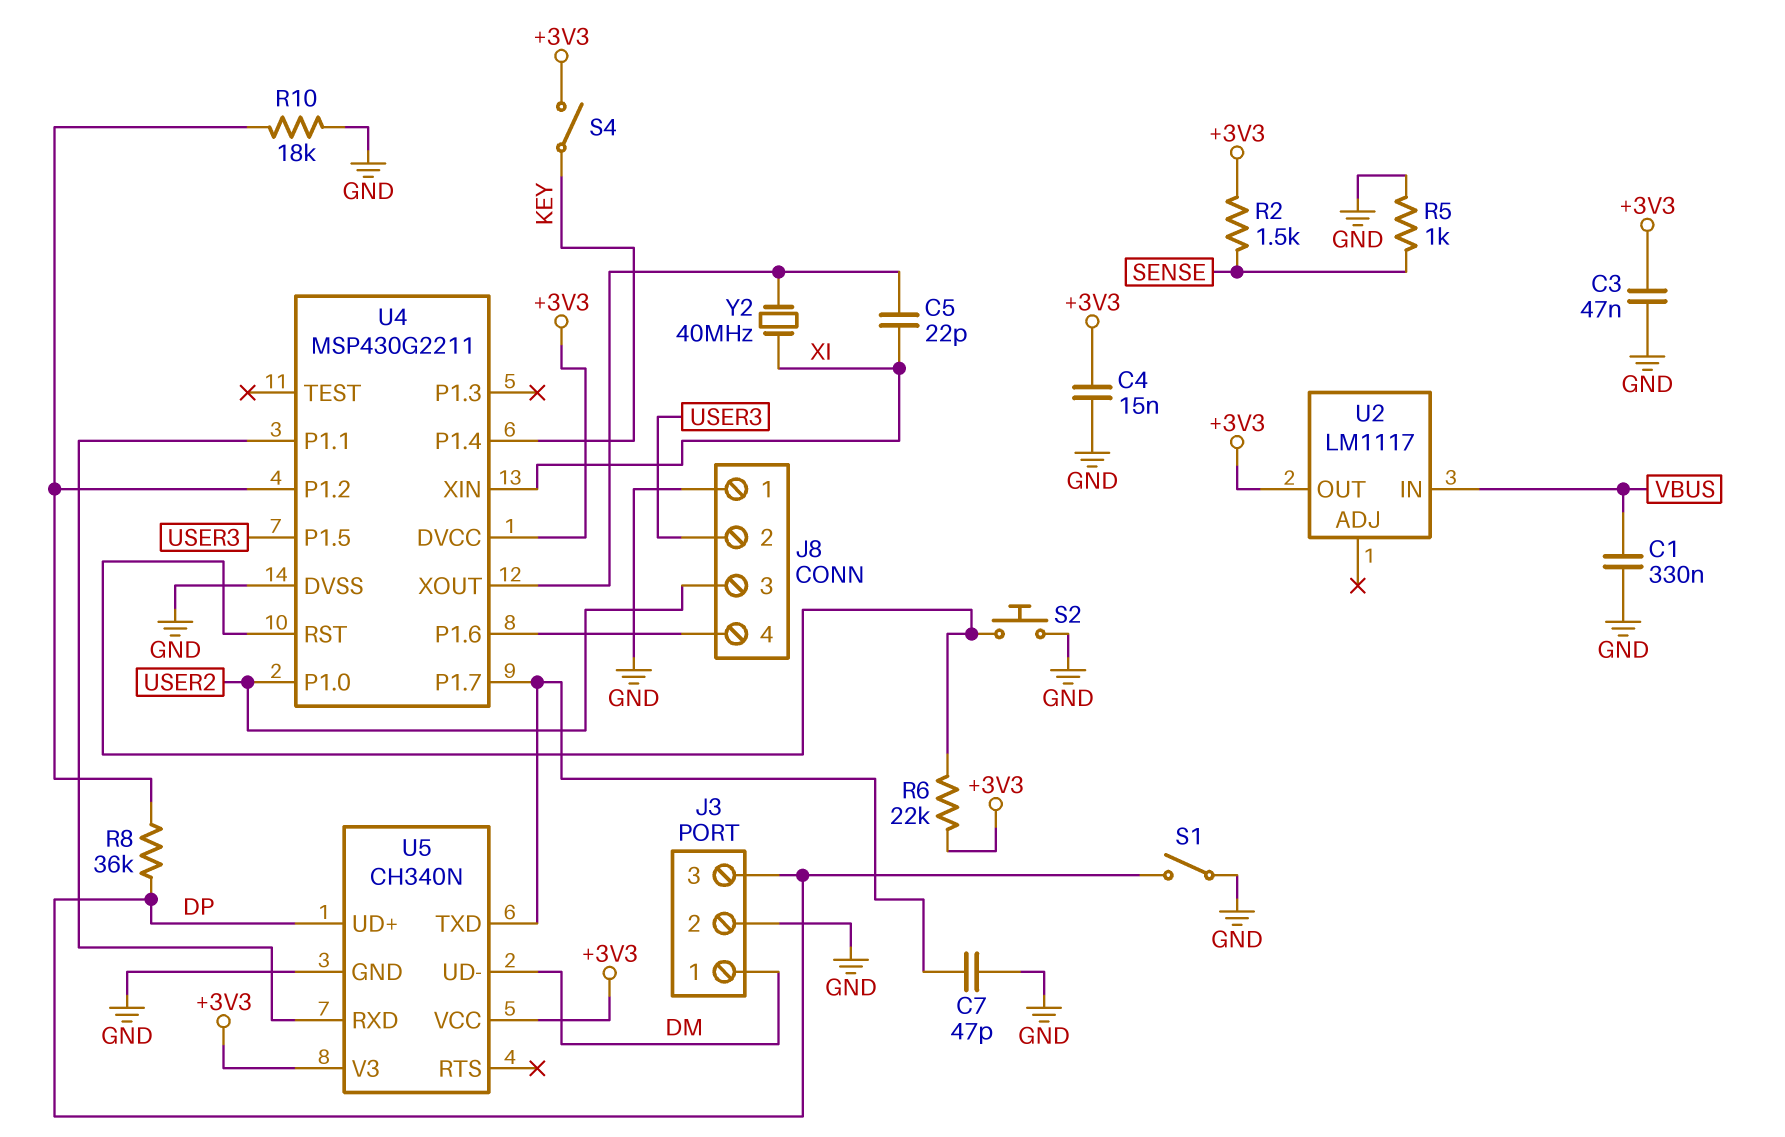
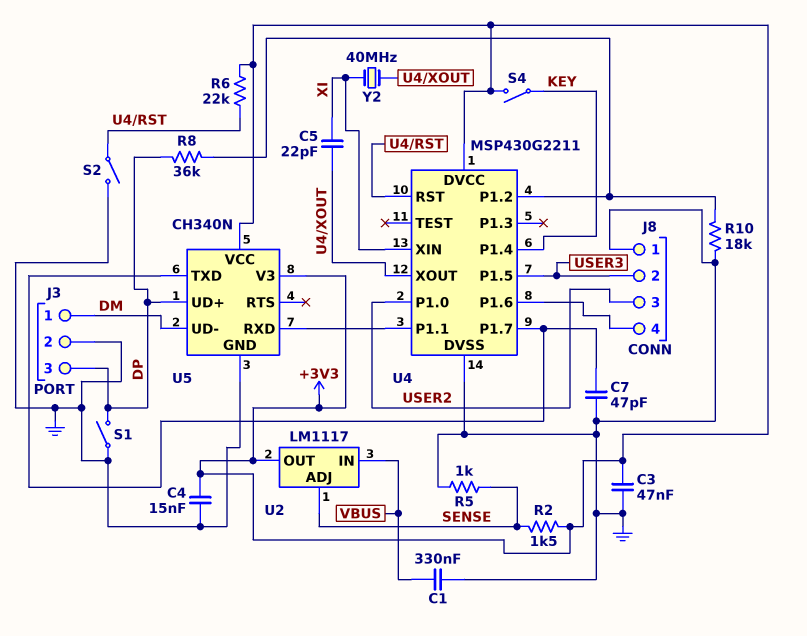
S2: button (GND, U4/RST) -> switch (GND, U4/RST)
U2 pin ADJ: none -> SENSE

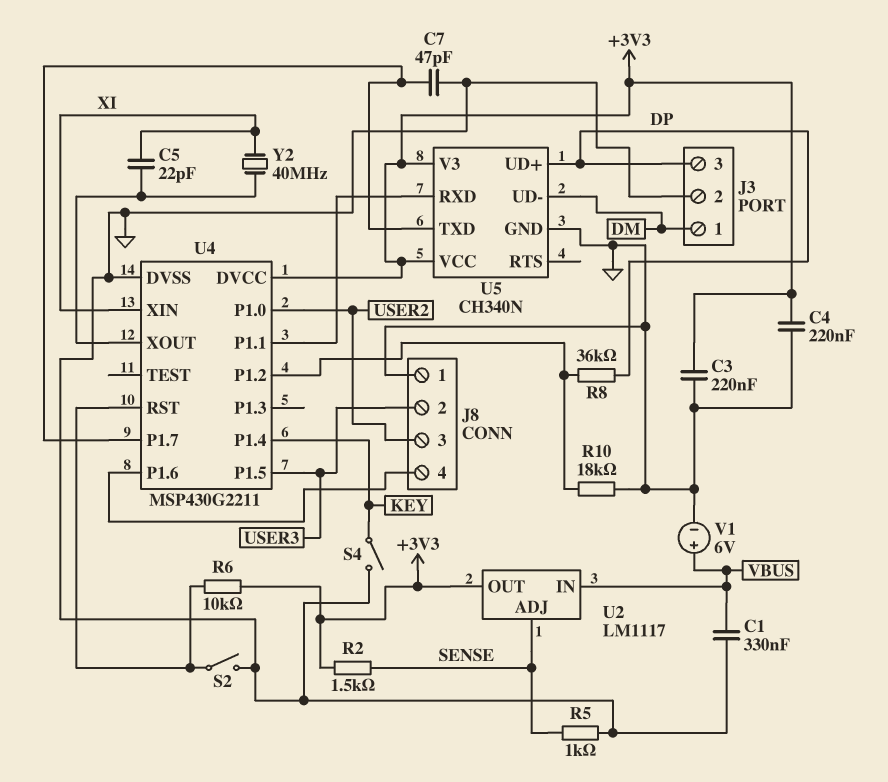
C3: 47nF (+3V3, GND) -> 220nF (+3V3, GND)
C4: 15nF (+3V3, GND) -> 220nF (+3V3, GND)
R6: 22k (+3V3, U4/RST) -> 10k (+3V3, U4/RST)
S1: switch (DP, GND) -> none
S4: switch (+3V3, KEY) -> switch (GND, KEY)
V1: none -> 6V (plus VBUS, minus GND)

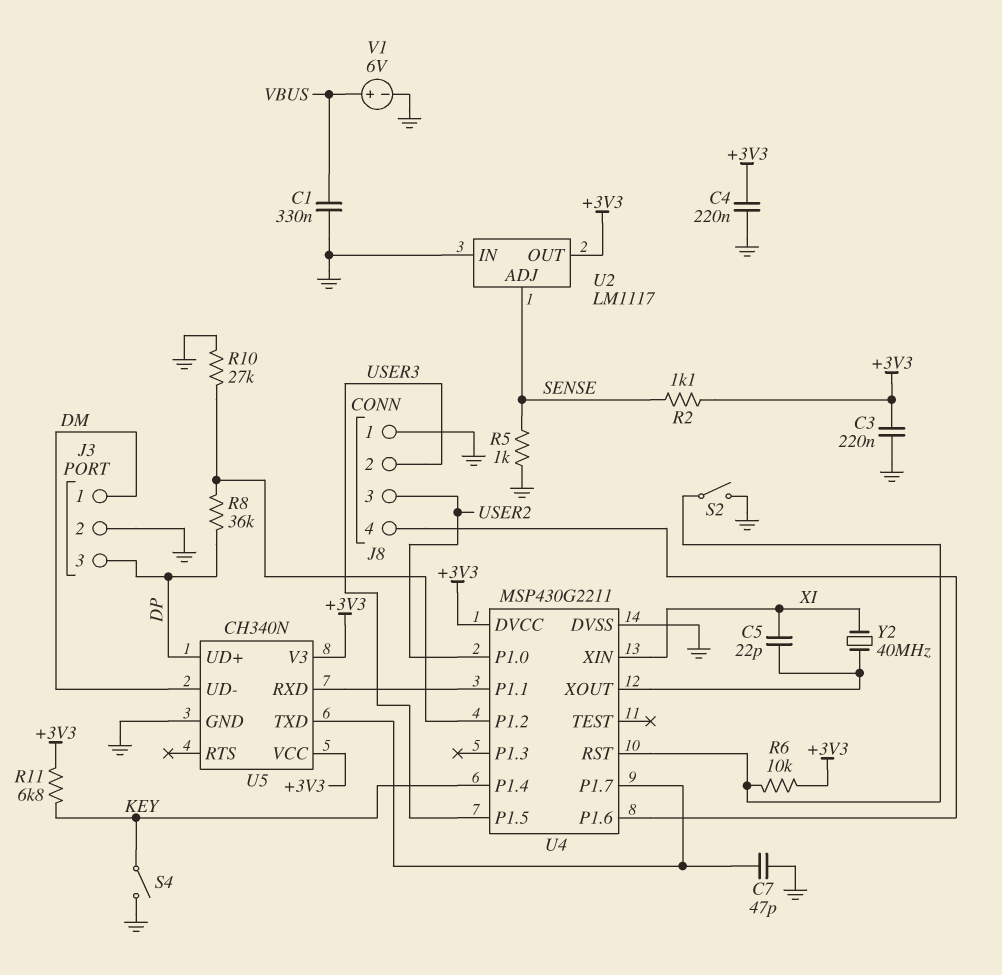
R2: 1.5k (+3V3, SENSE) -> 1.1k (+3V3, SENSE)
R10: 18k (GND, U4/P1.2) -> 27k (GND, U4/P1.2)
R11: none -> 6.8k (+3V3, KEY)
U2 pin IN: VBUS -> GND

